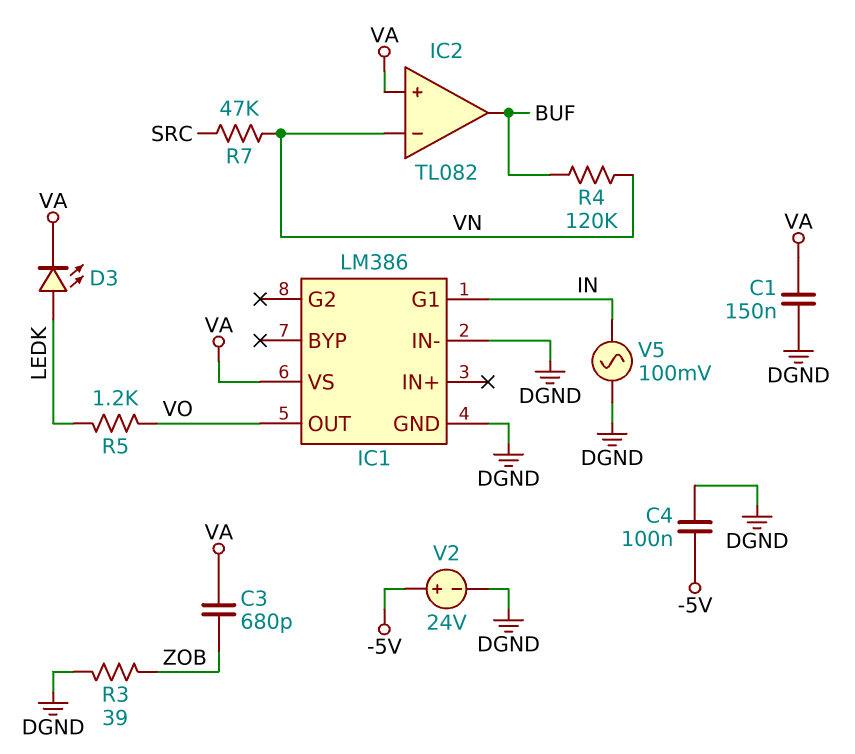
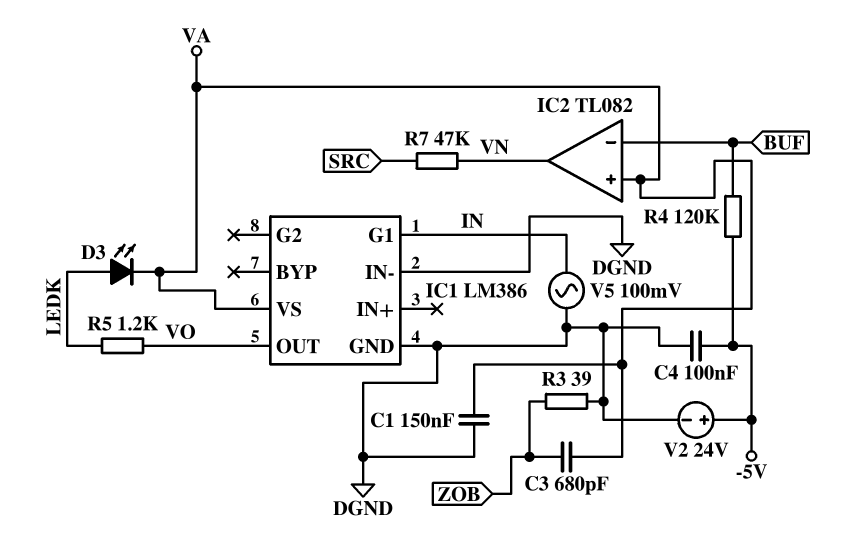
IC2 pin in-: VN -> BUF
IC2 pin out: BUF -> VN
R4: 120k (BUF, VN) -> 120k (-5V, BUF)

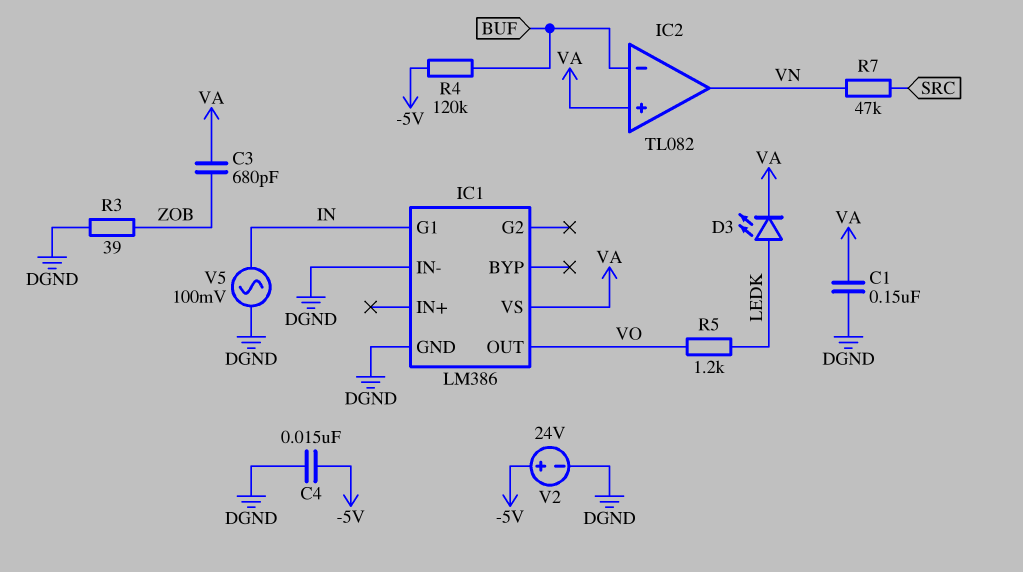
C4: 100nF (-5V, DGND) -> 15nF (-5V, DGND)

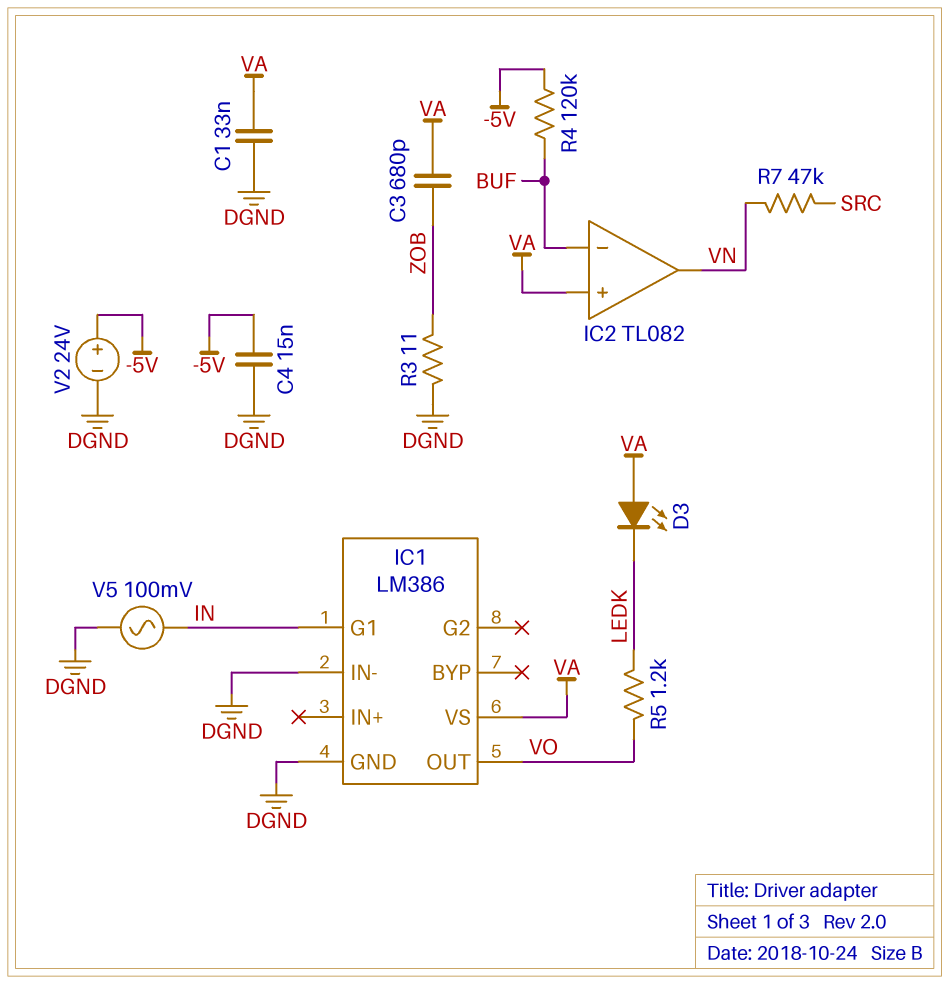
C1: 150nF (DGND, VA) -> 33nF (DGND, VA)
D3: LED (A LEDK, K VA) -> LED (A VA, K LEDK)
R3: 39 (DGND, ZOB) -> 11 (DGND, ZOB)

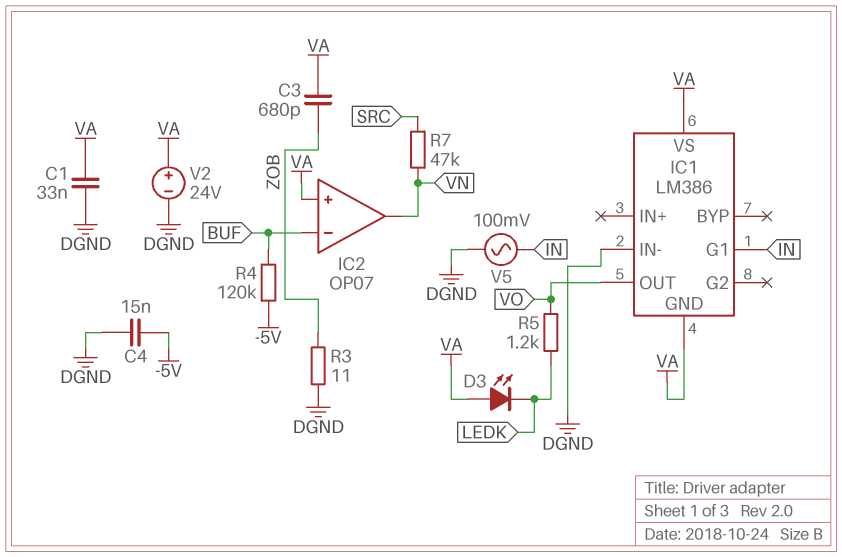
IC1 pin GND: DGND -> VA
IC2: TL082 -> OP07
V2: 24V (plus -5V, minus DGND) -> 24V (plus VA, minus DGND)

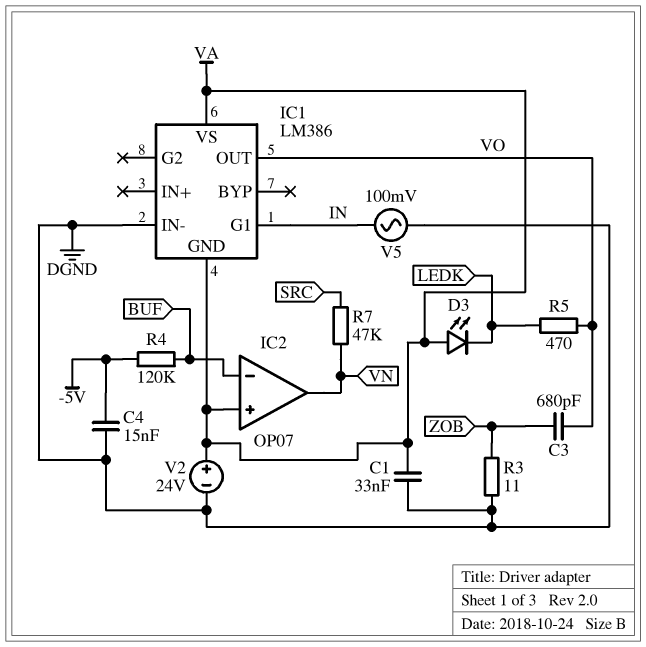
C3: 680pF (VA, ZOB) -> 680pF (VO, ZOB)
R5: 1.2k (LEDK, VO) -> 470 (LEDK, VO)

